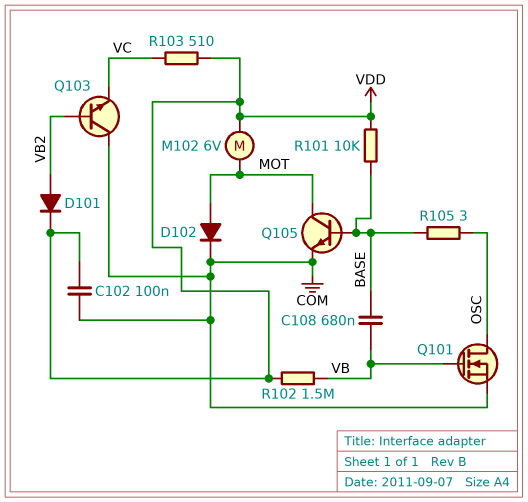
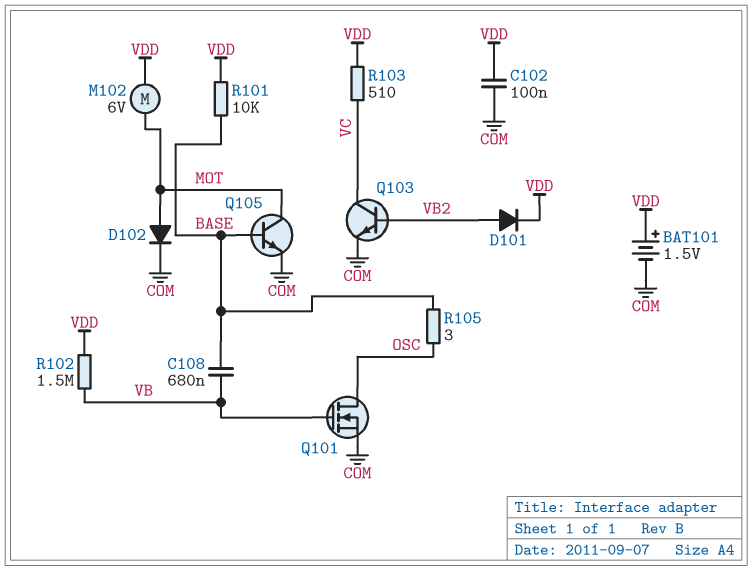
BAT101: none -> 1.5V (plus VDD, minus COM)
Q103: NPN (B VB2, C COM, E VC) -> NPN (B VB2, C VC, E COM)

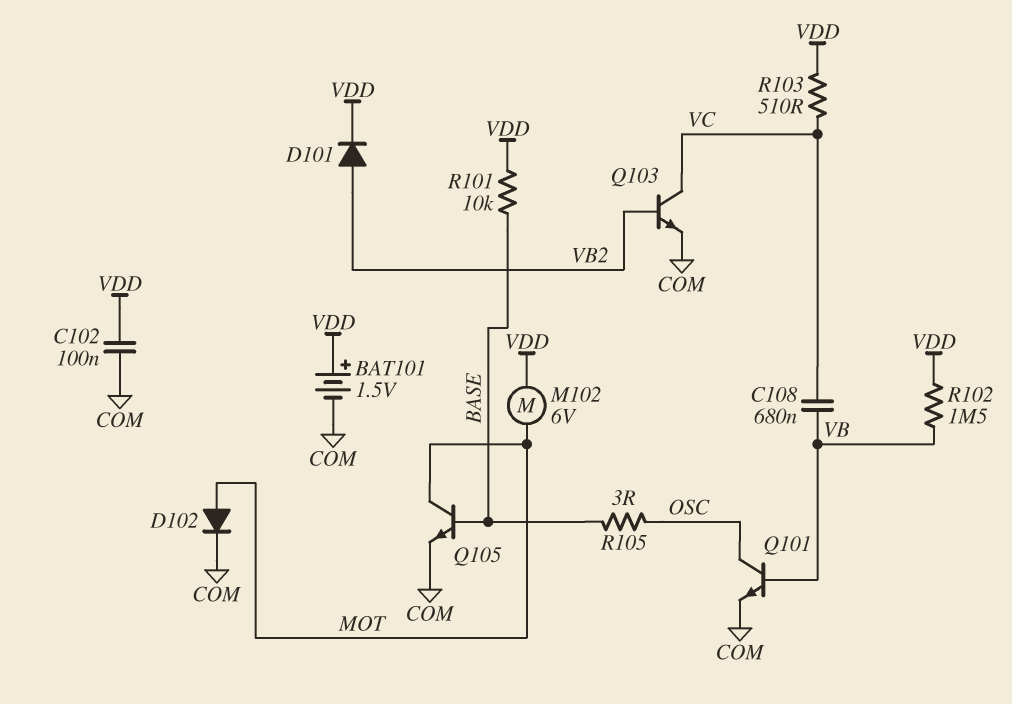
C108: 680nF (BASE, VB) -> 680nF (VB, VC)
Q101: NMOS (G VB, D OSC, S COM) -> NPN (B VB, C OSC, E COM)

